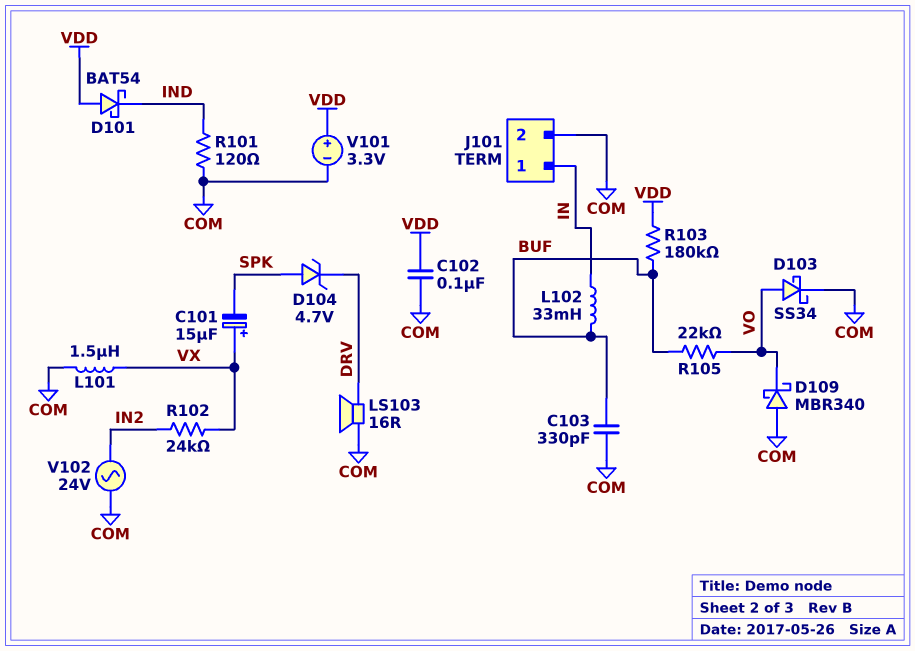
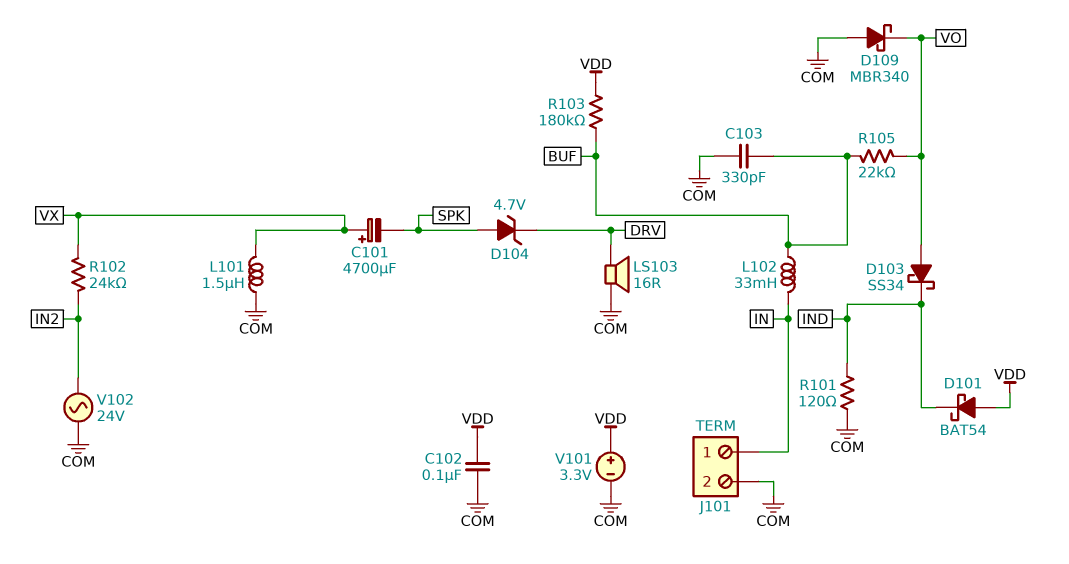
C101: 15uF (plus VX, minus SPK) -> 4700uF (plus VX, minus SPK)
D103: schottky SS34 (A VO, K COM) -> schottky SS34 (A VO, K IND)

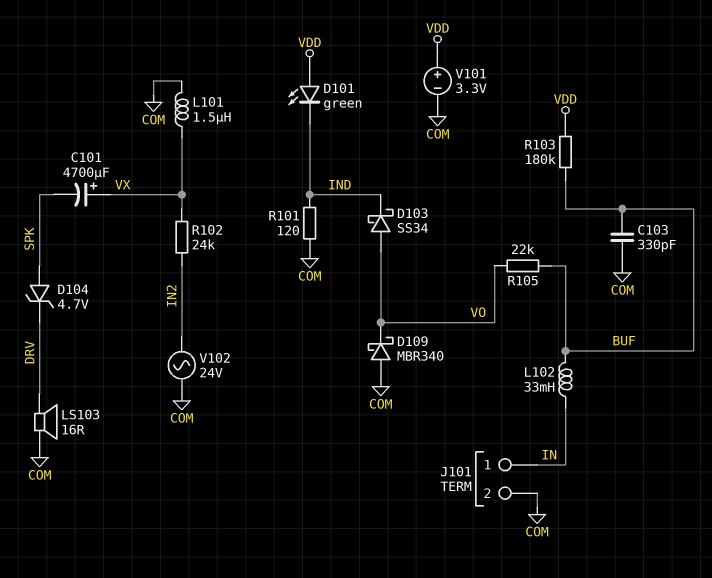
C102: 100nF (COM, VDD) -> none
D101: schottky BAT54 (A VDD, K IND) -> LED green (A VDD, K IND)

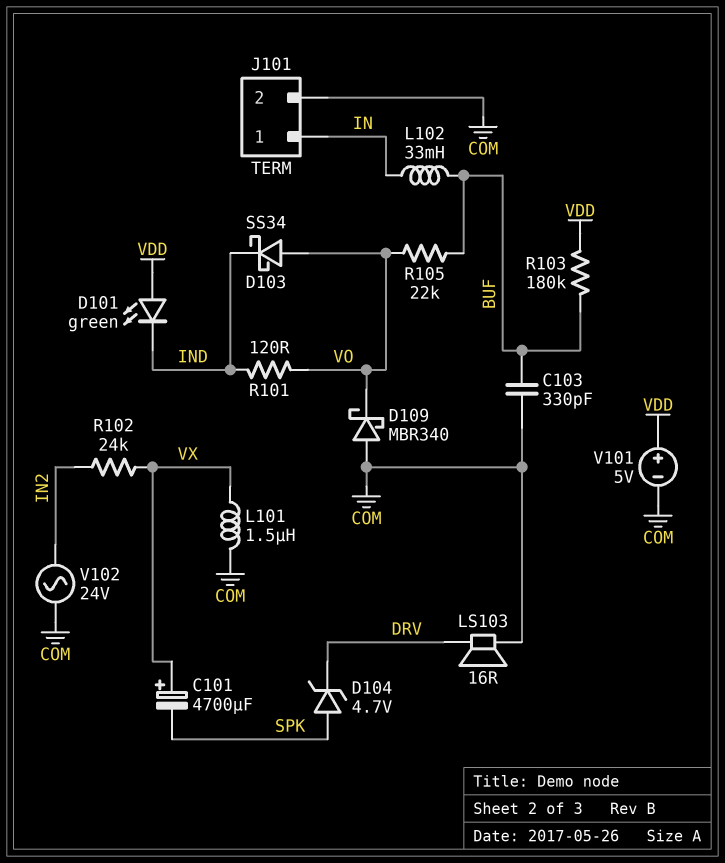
R101: 120 (COM, IND) -> 120 (IND, VO)
V101: 3.3V (plus VDD, minus COM) -> 5V (plus VDD, minus COM)

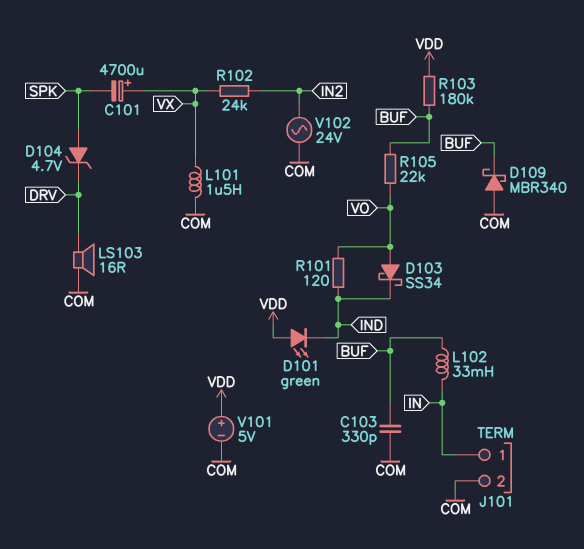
D109: schottky MBR340 (A COM, K VO) -> schottky MBR340 (A COM, K BUF)

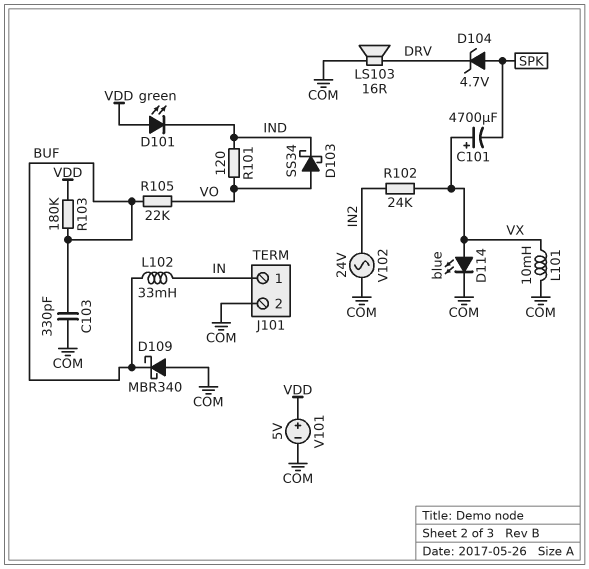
D114: none -> LED blue (A VX, K COM)
L101: 1.5uH (COM, VX) -> 10mH (COM, VX)

